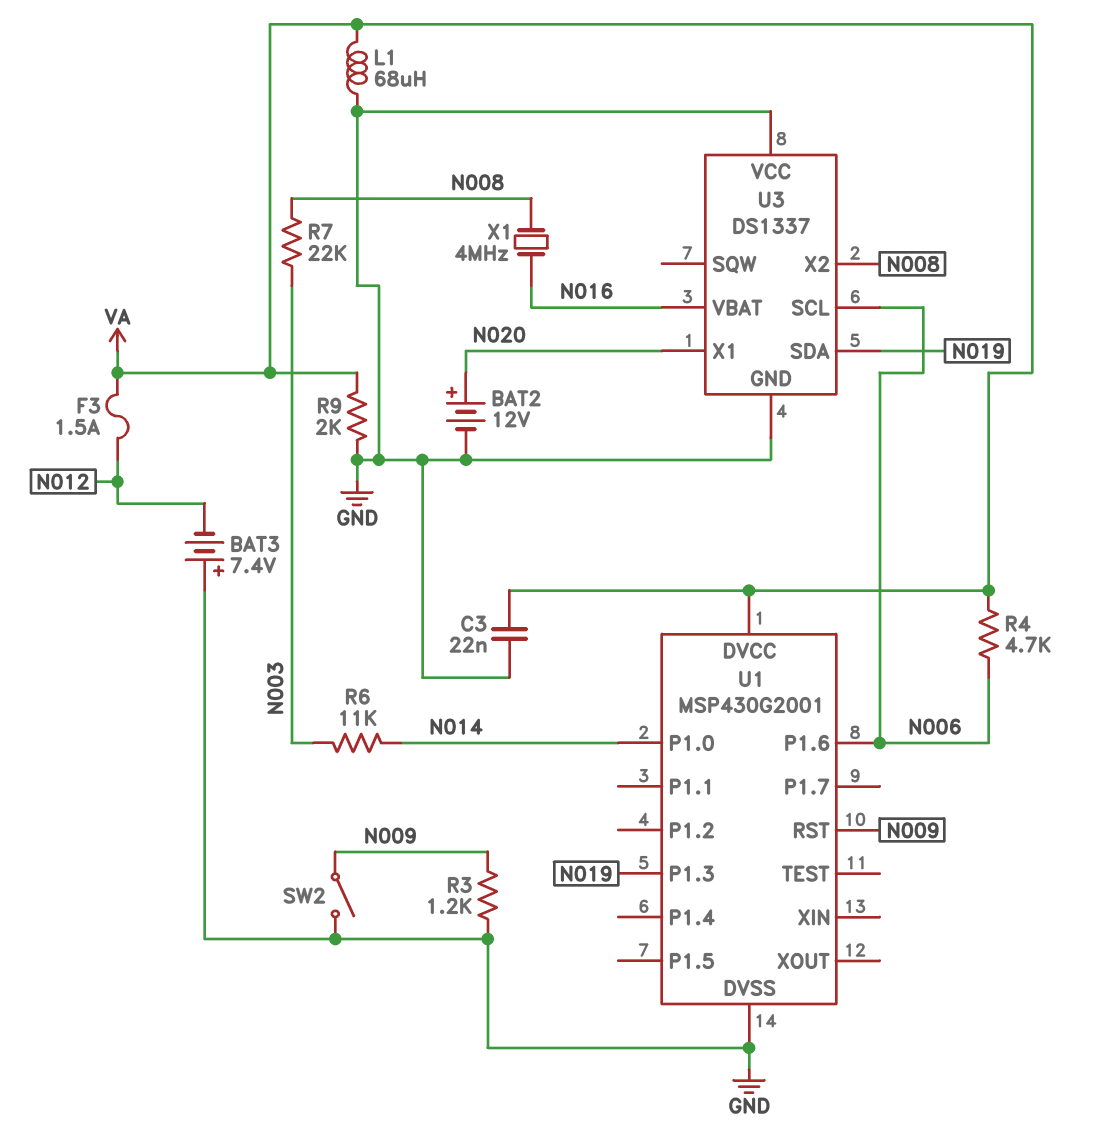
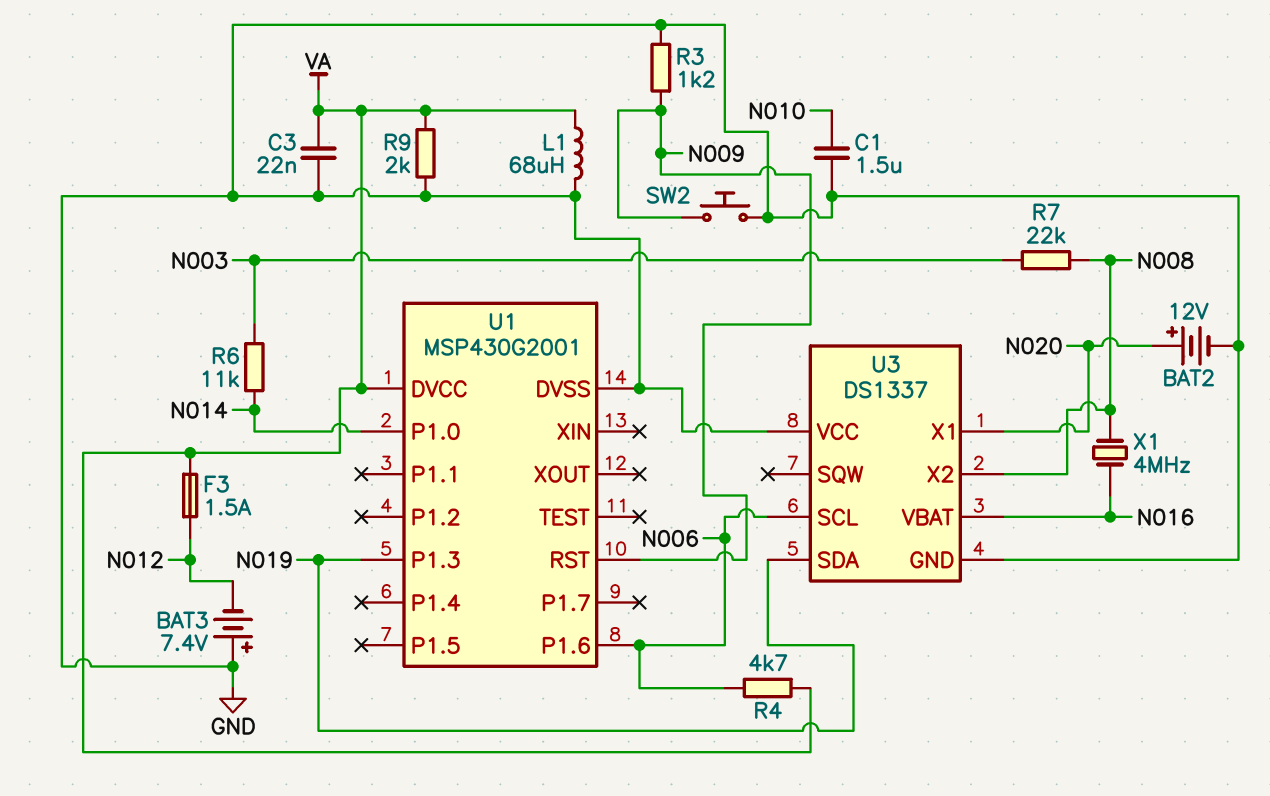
C1: none -> 1.5uF (GND, N010)
SW2: switch (GND, N009) -> button (GND, N009)

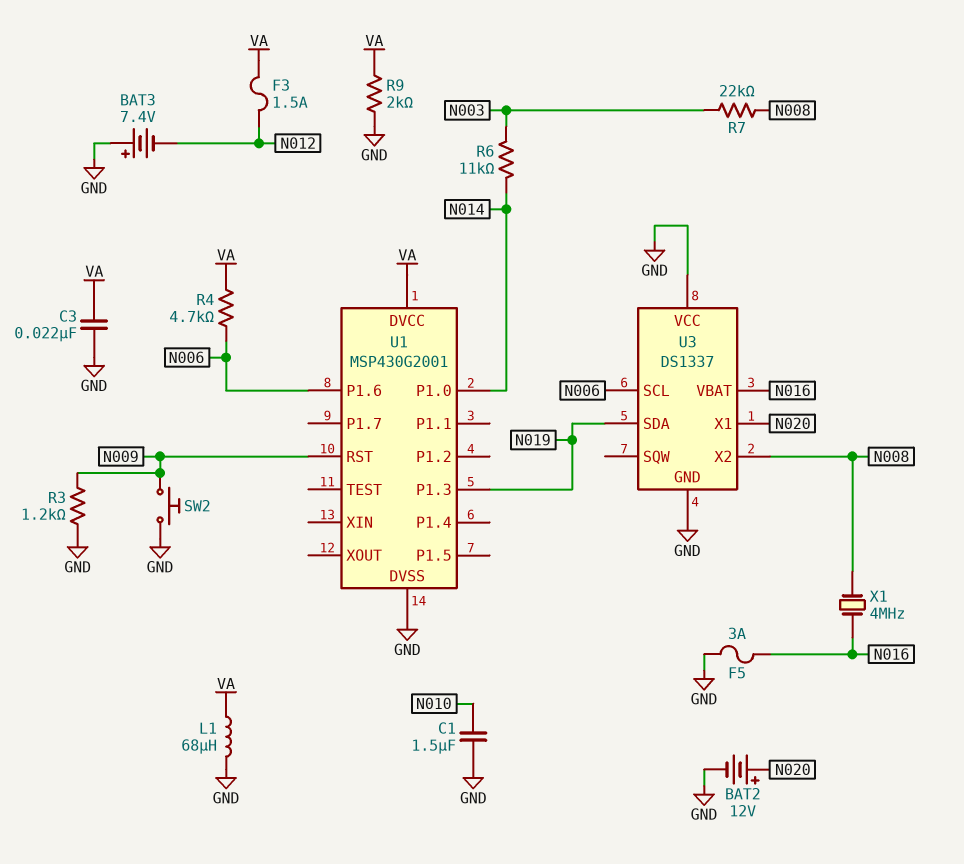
F5: none -> 3A (GND, N016)

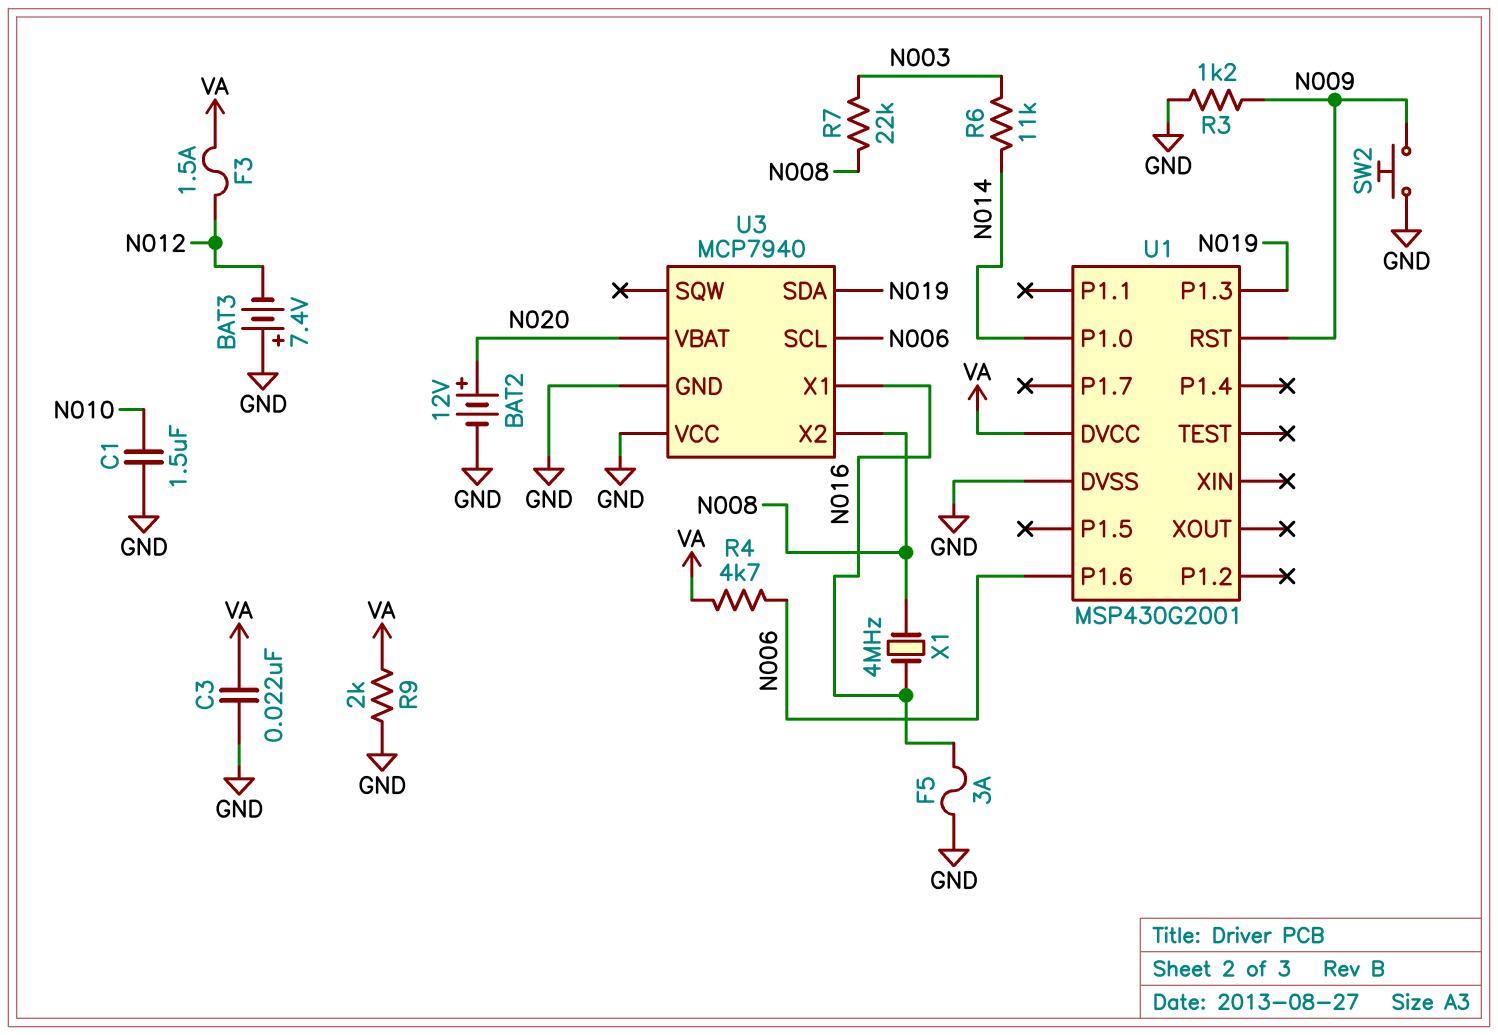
L1: 68uH (GND, VA) -> none
U3: DS1337 -> MCP7940
U3 pin VBAT: N016 -> N020
U3 pin X1: N020 -> N016

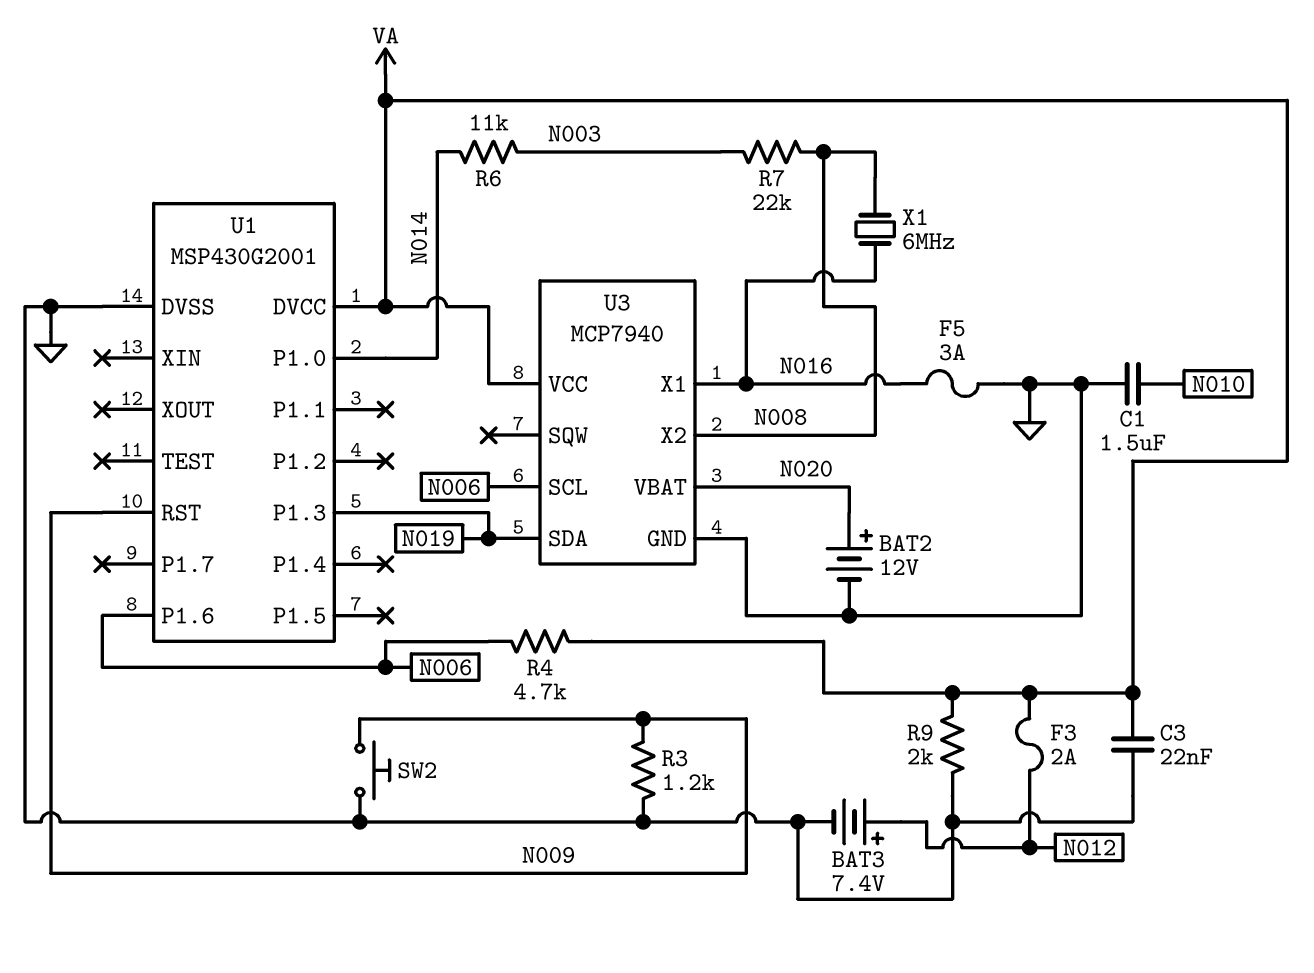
BAT3: 7.4V (plus GND, minus N012) -> 7.4V (plus N012, minus GND)
F3: 1.5A (N012, VA) -> 2A (N012, VA)
U3 pin VCC: GND -> VA
X1: 4MHz (N008, N016) -> 6MHz (N008, N016)

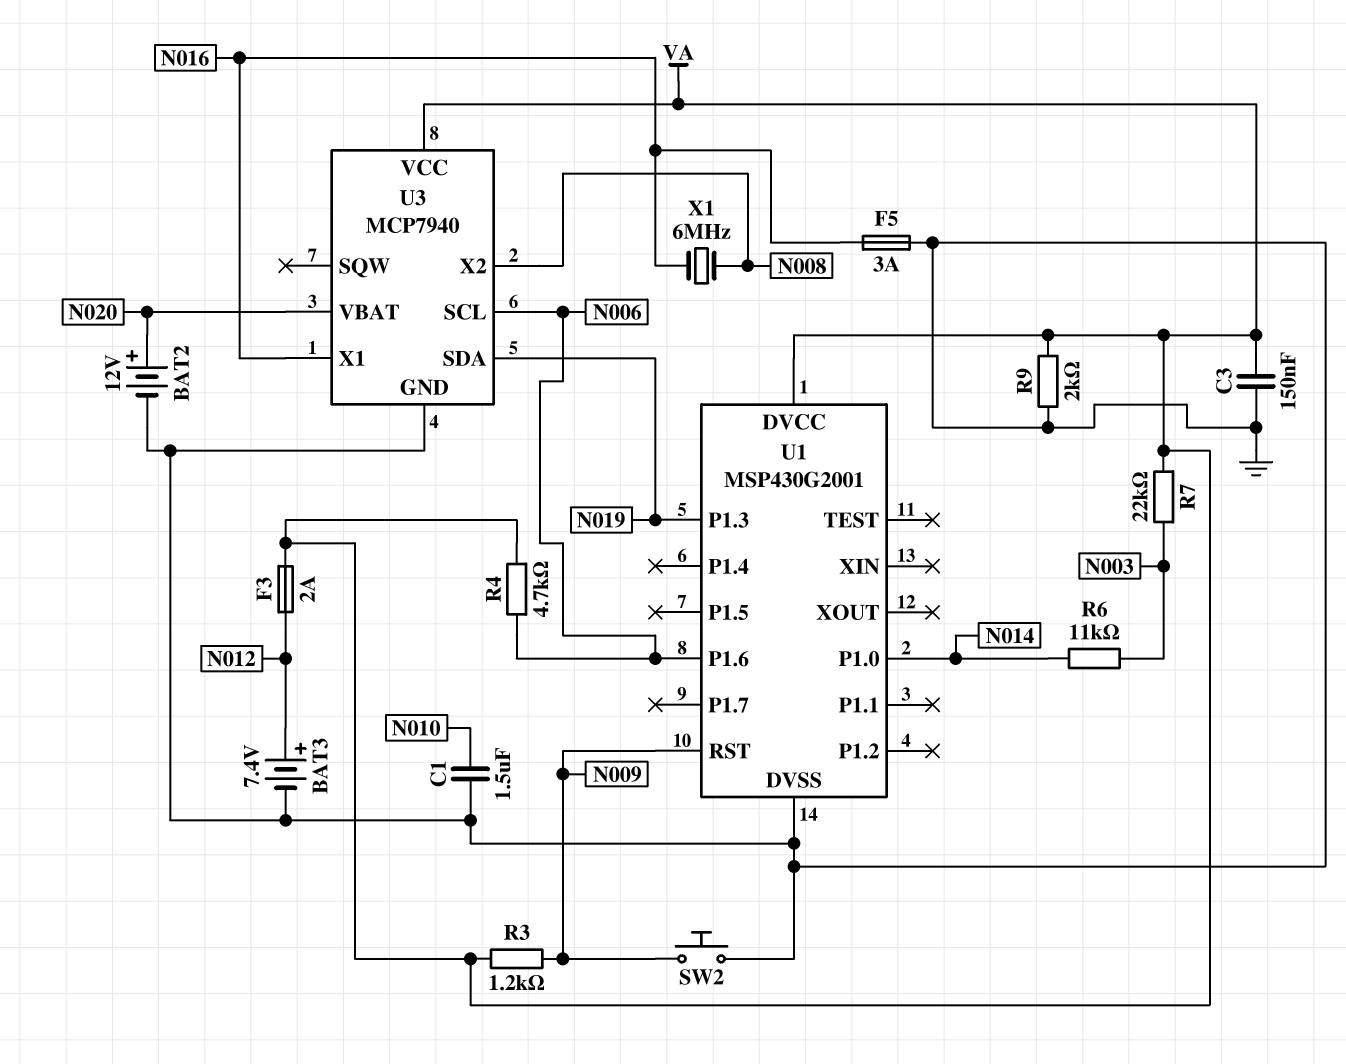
C3: 22nF (GND, VA) -> 150nF (GND, VA)
R3: 1.2k (GND, N009) -> 1.2k (N009, VA)
R7: 22k (N003, N008) -> 22k (N003, VA)

